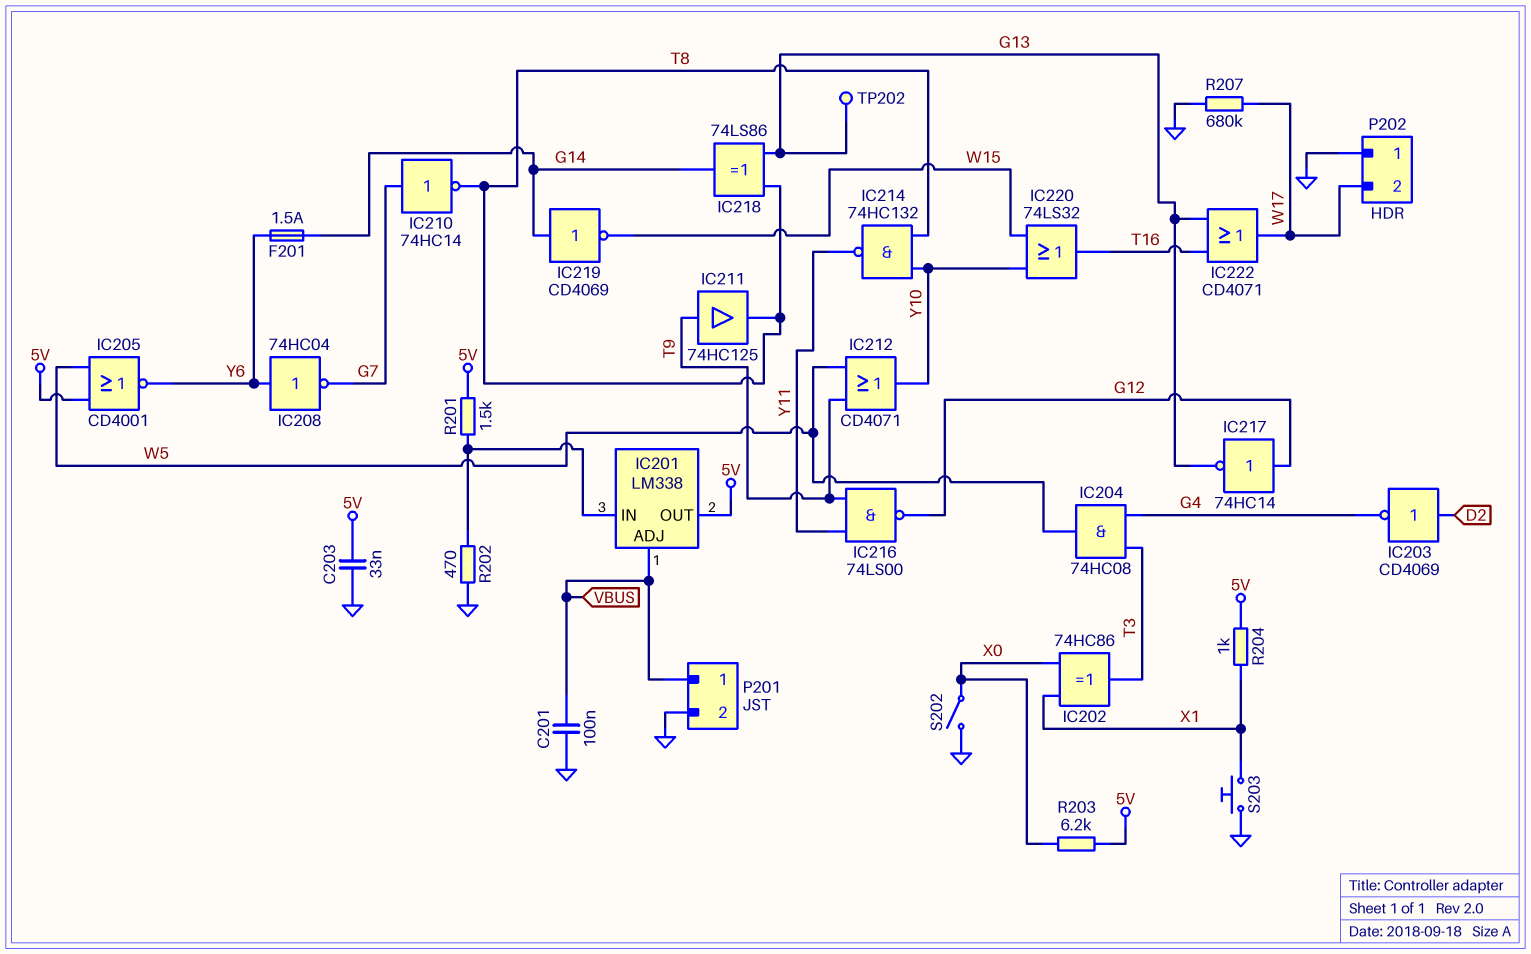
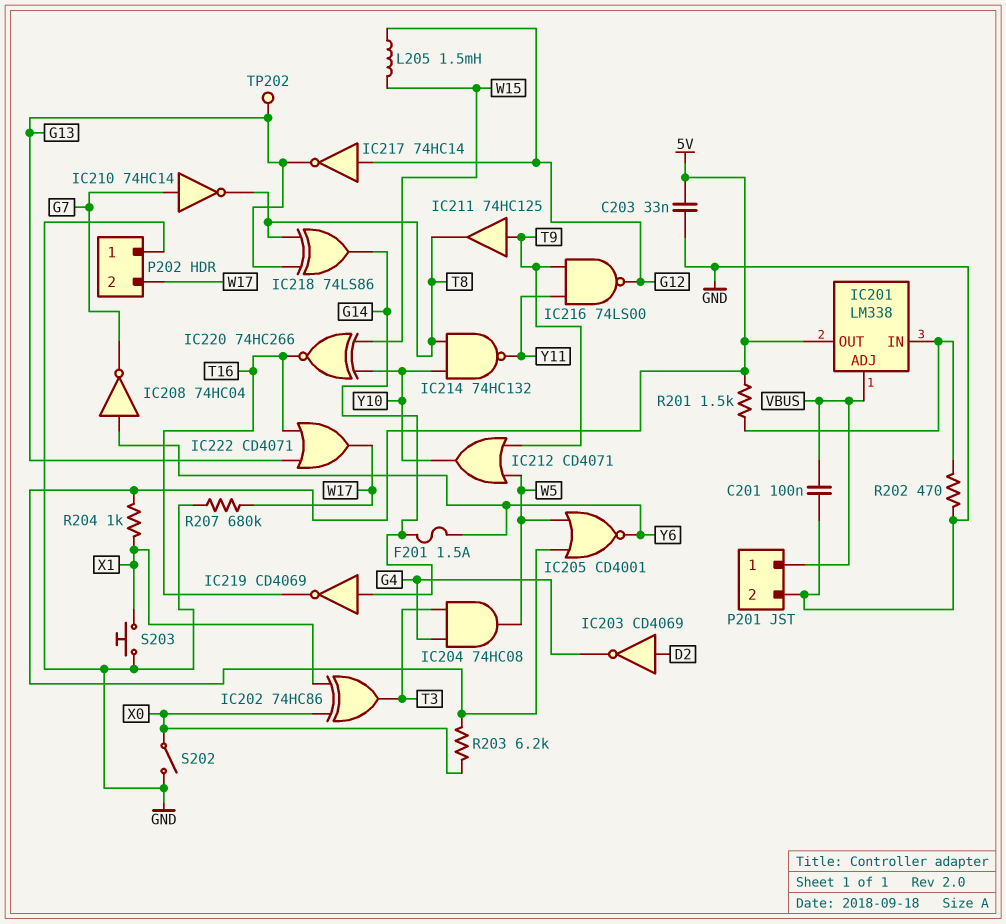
IC219: NOT CD4069 (in G14, out W15) -> NOT CD4069 (in G14, out T16)
IC220: OR 74LS32 (in W15, in Y10, out T16) -> XNOR 74HC266 (in W15, in Y10, out T16)
L205: none -> 1.5mH (G12, W15)

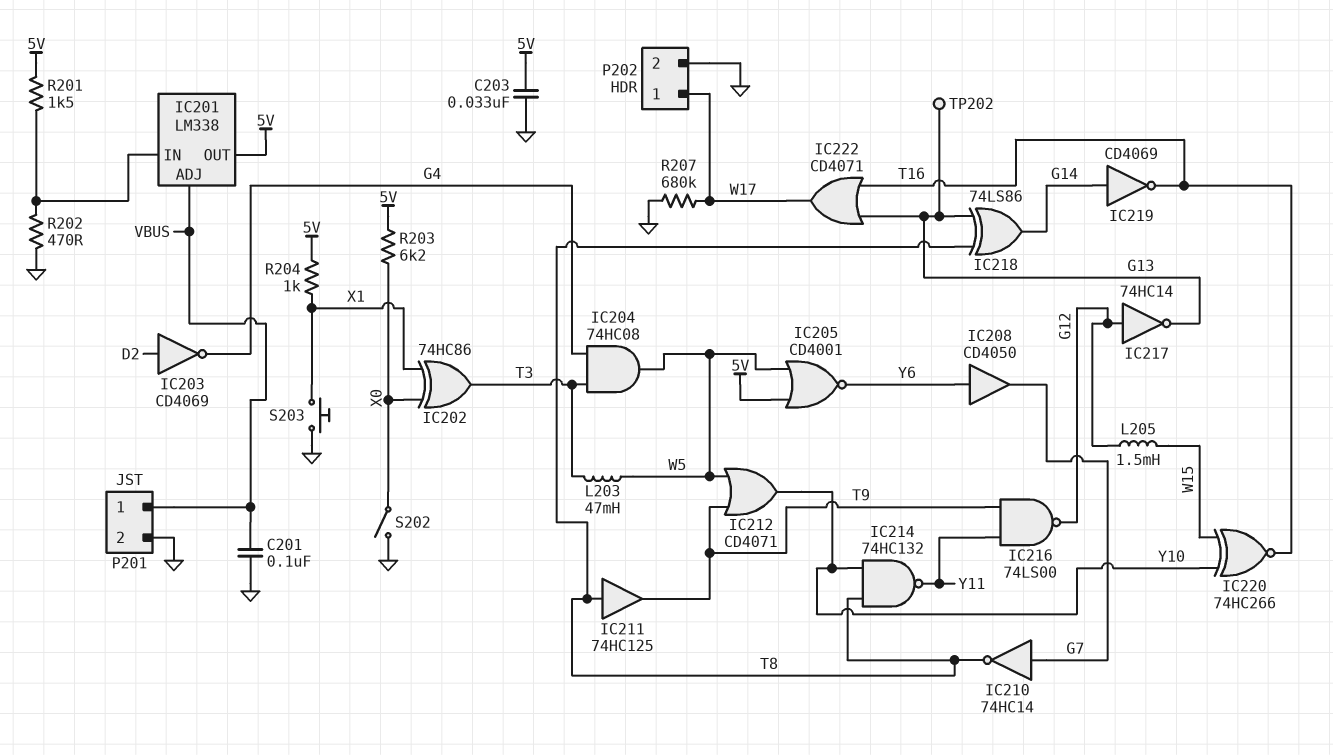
F201: 1.5A (G14, Y6) -> none
IC208: NOT 74HC04 (in Y6, out G7) -> buffer CD4050 (in Y6, out G7)
IC211: buffer 74HC125 (in T9, out T8) -> buffer 74HC125 (in T8, out T9)
L203: none -> 47mH (T3, W5)
P202 pin 1: GND -> W17
P202 pin 2: W17 -> GND

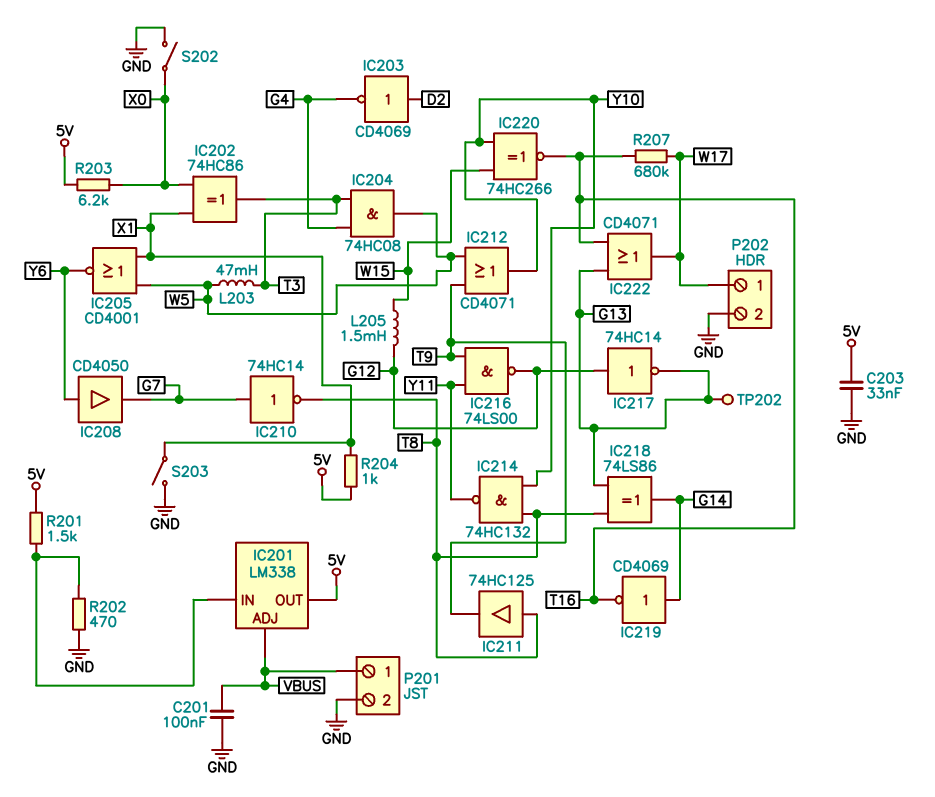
IC205: NOR CD4001 (in 5V, in W5, out Y6) -> NOR CD4001 (in W5, in X1, out Y6)
R207: 680k (GND, W17) -> 680k (T16, W17)
S203: button (GND, X1) -> switch (GND, X1)

